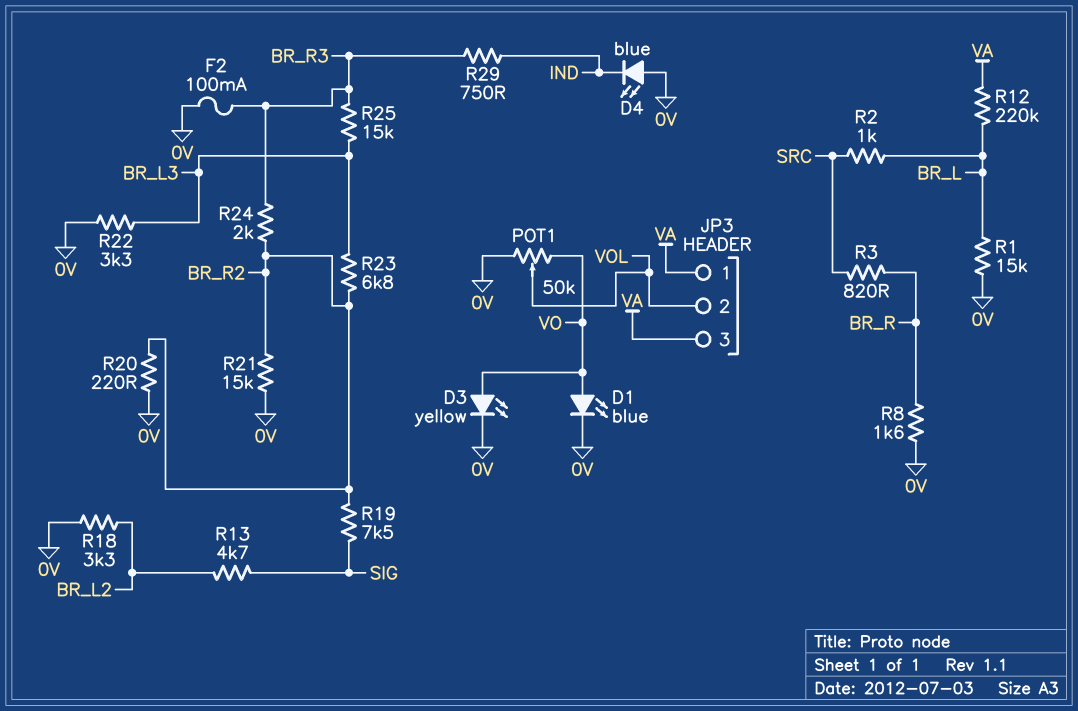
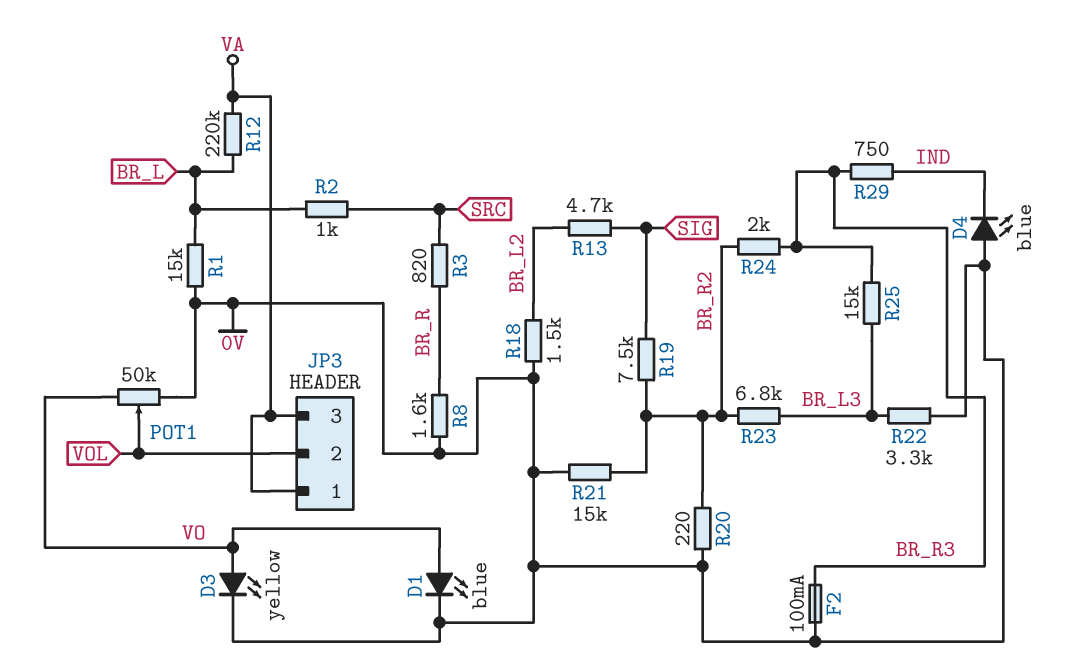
R18: 3.3k (0V, BR_L2) -> 1.5k (0V, BR_L2)

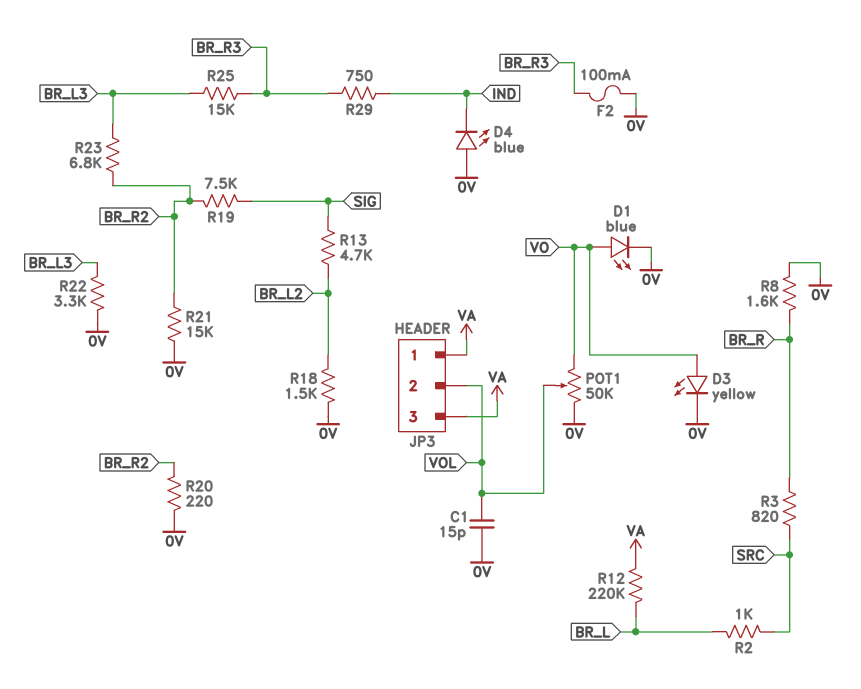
C1: none -> 15pF (0V, VOL)
R1: 15k (0V, BR_L) -> none
R24: 2k (BR_R2, BR_R3) -> none

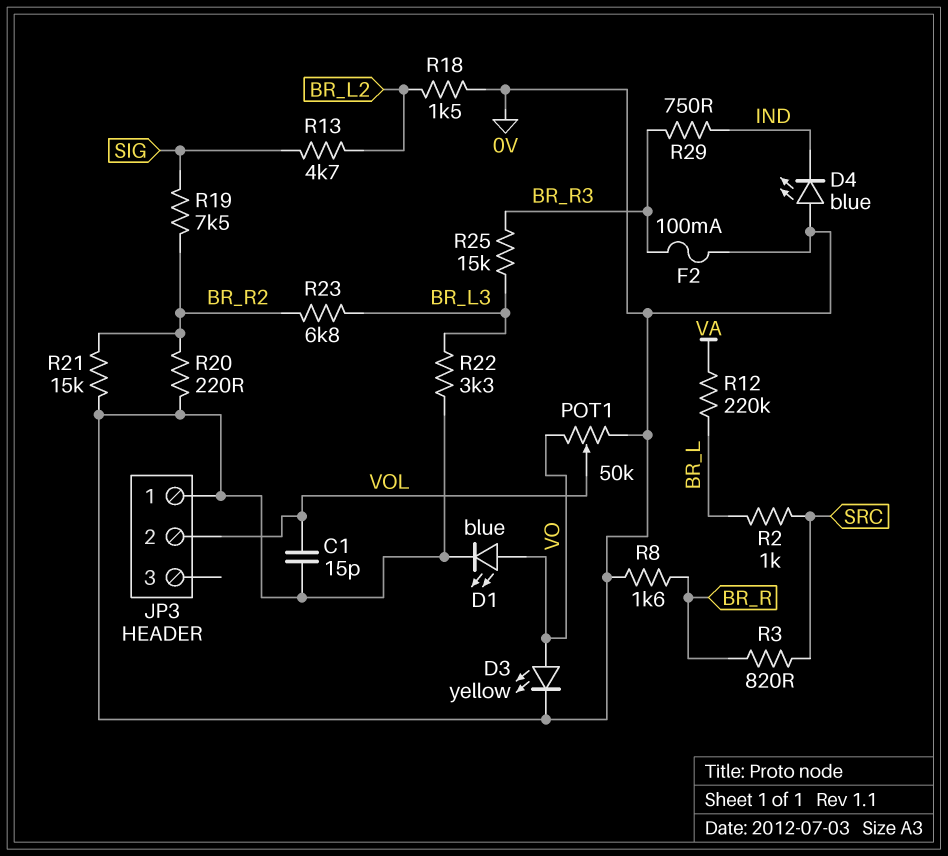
JP3 pin 1: VA -> 0V
JP3 pin 3: VA -> none

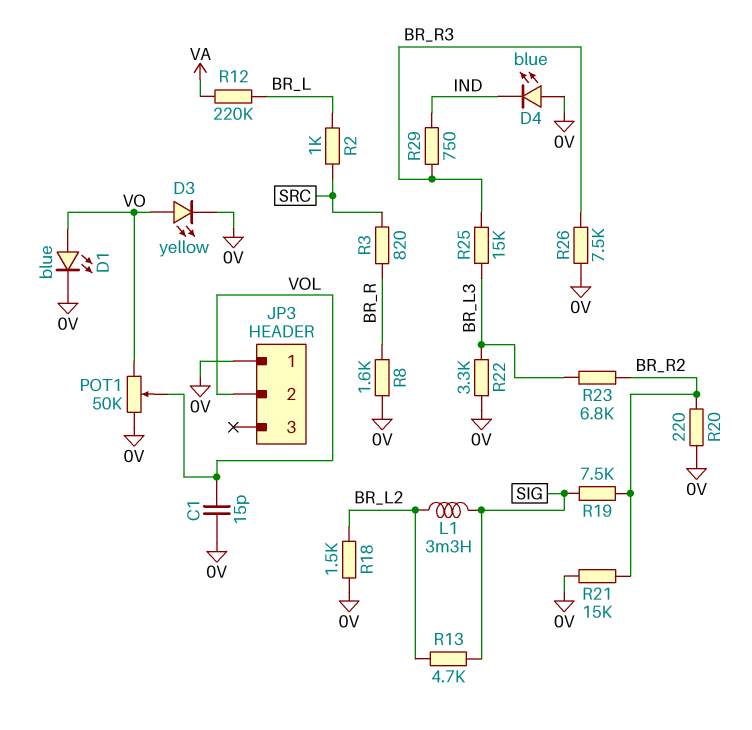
F2: 100mA (0V, BR_R3) -> none
L1: none -> 3.3mH (BR_L2, SIG)
R26: none -> 7.5k (0V, BR_R3)

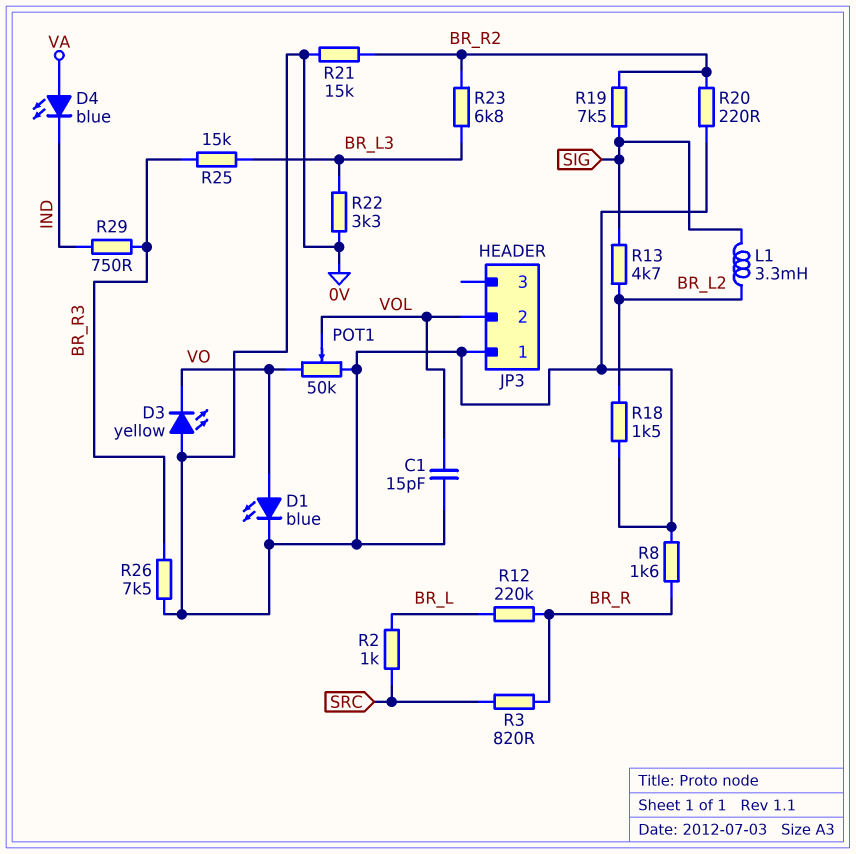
D3: LED yellow (A VO, K 0V) -> LED yellow (A 0V, K VO)
D4: LED blue (A 0V, K IND) -> LED blue (A VA, K IND)
R12: 220k (BR_L, VA) -> 220k (BR_L, BR_R)

